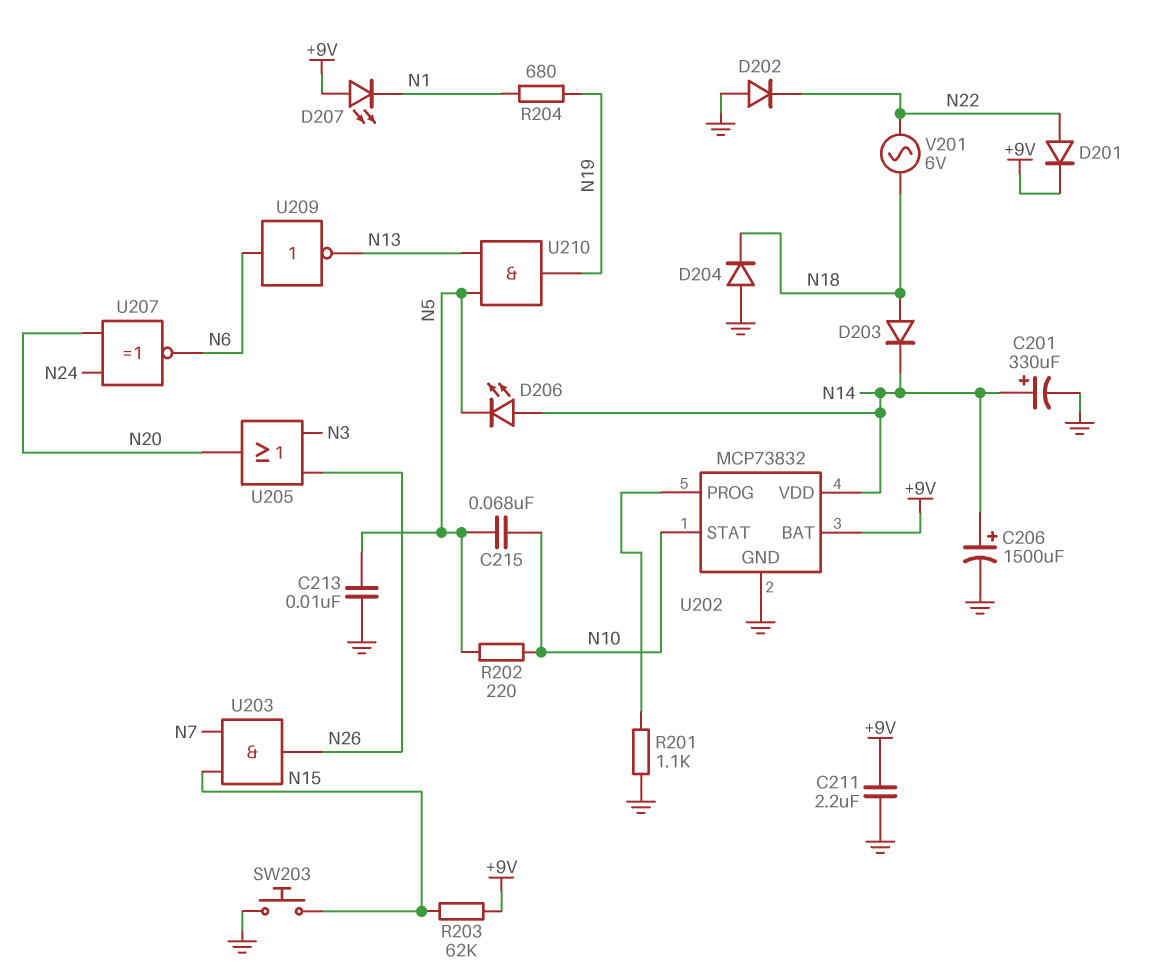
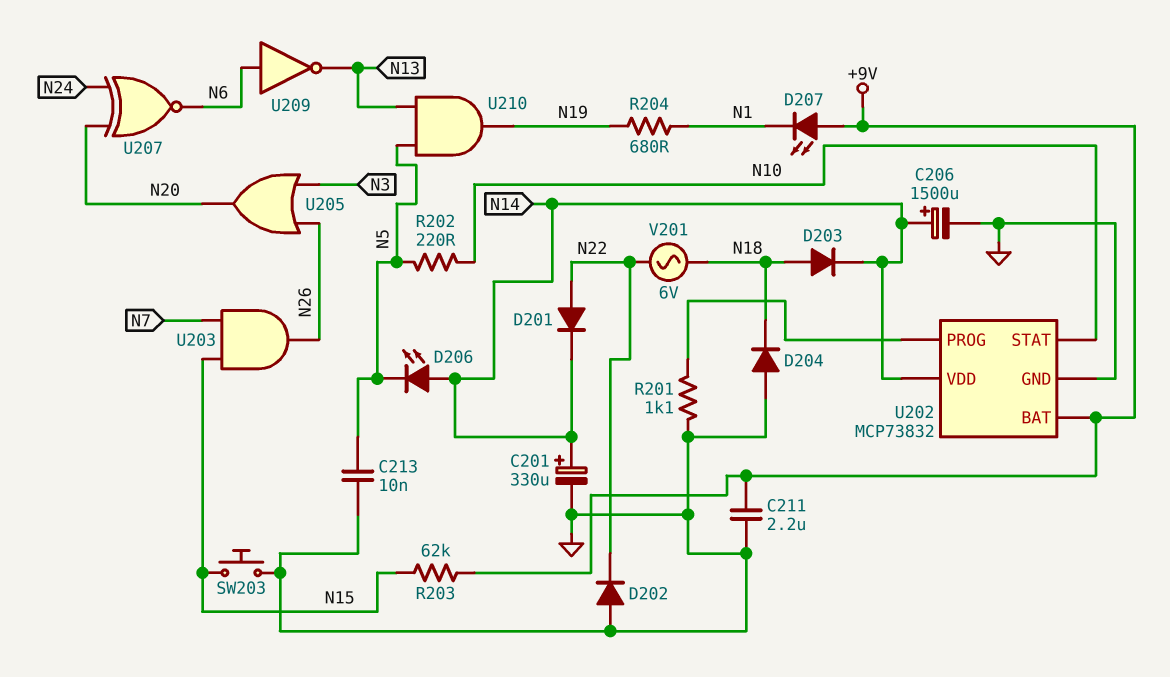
C215: 68nF (N5, N10) -> none
D201: diode (A N22, K +9V) -> diode (A N22, K N14)

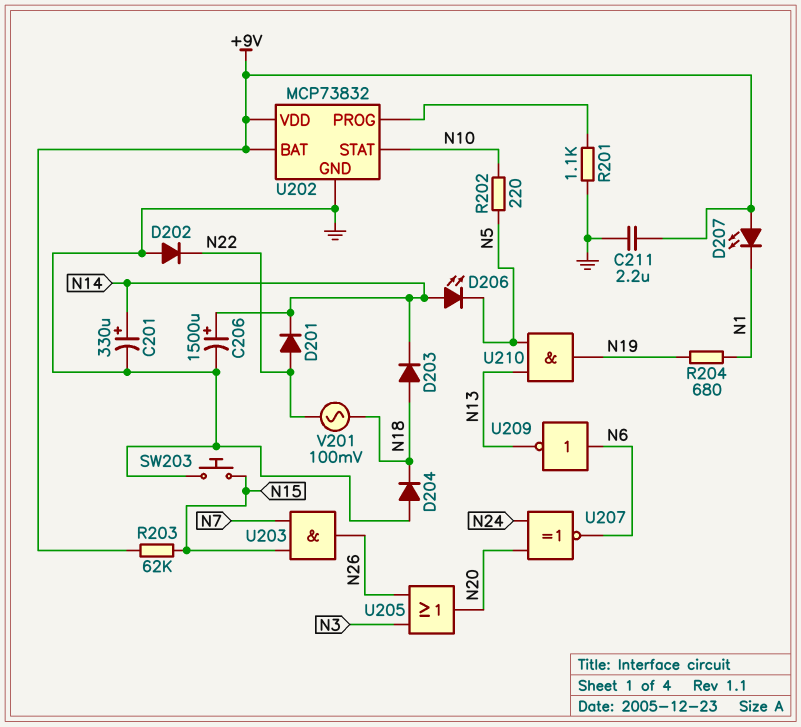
C213: 10nF (GND, N5) -> none
U202 pin VDD: N14 -> +9V
V201: AC 6V (N18, N22) -> AC 100mV (N18, N22)

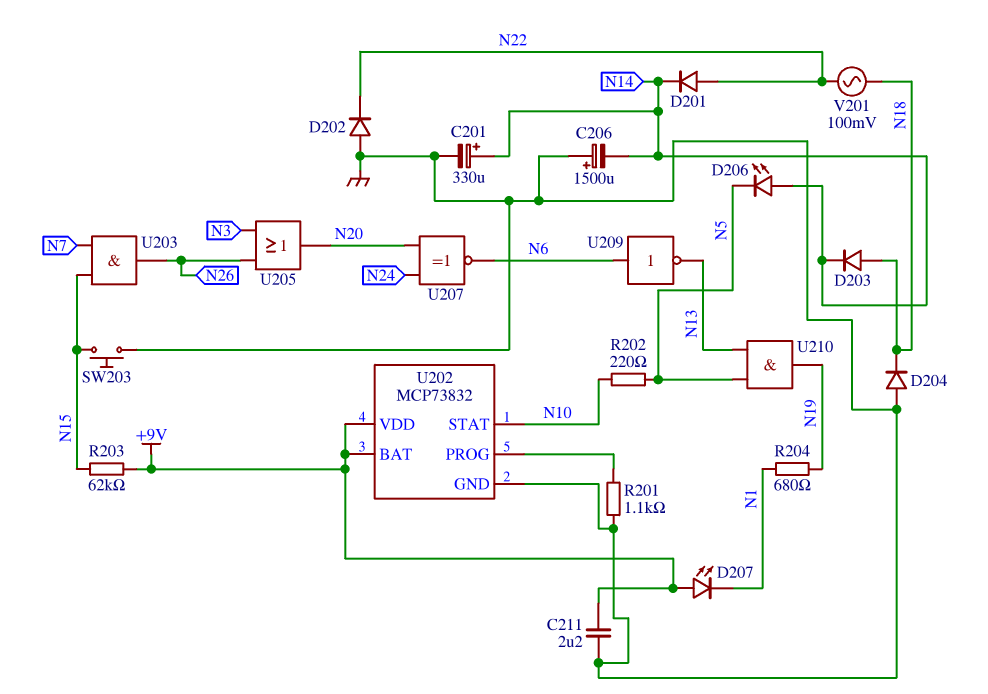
C206: 1500uF (plus N14, minus GND) -> 1500uF (plus GND, minus N14)

